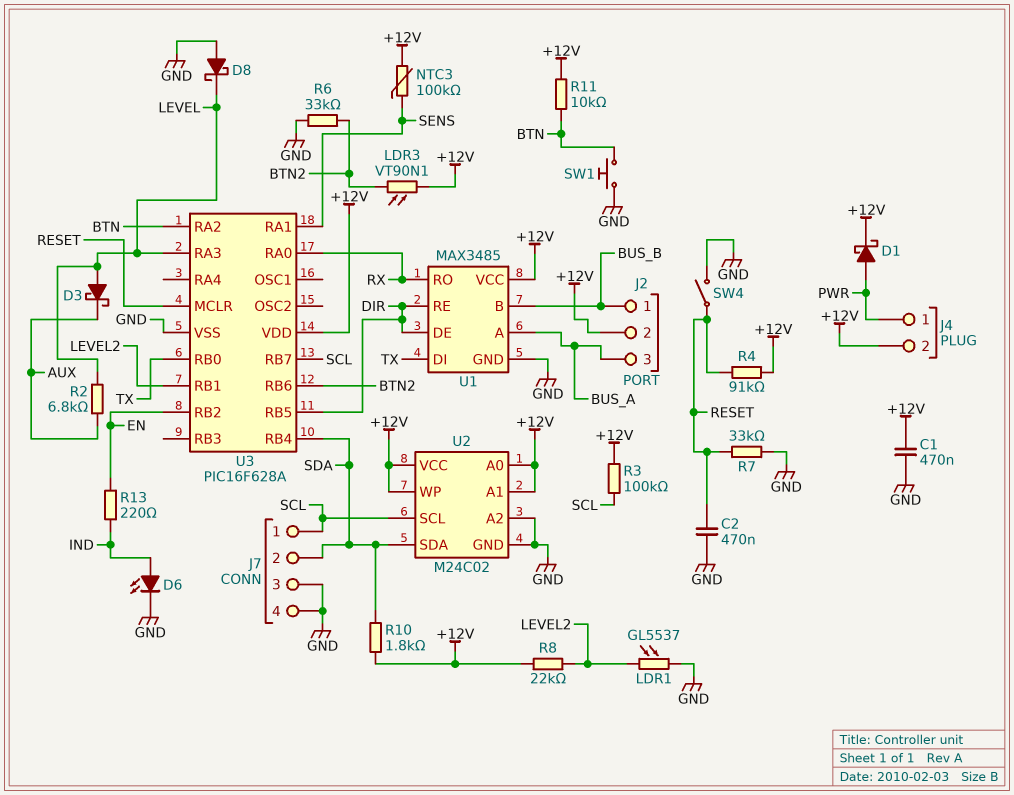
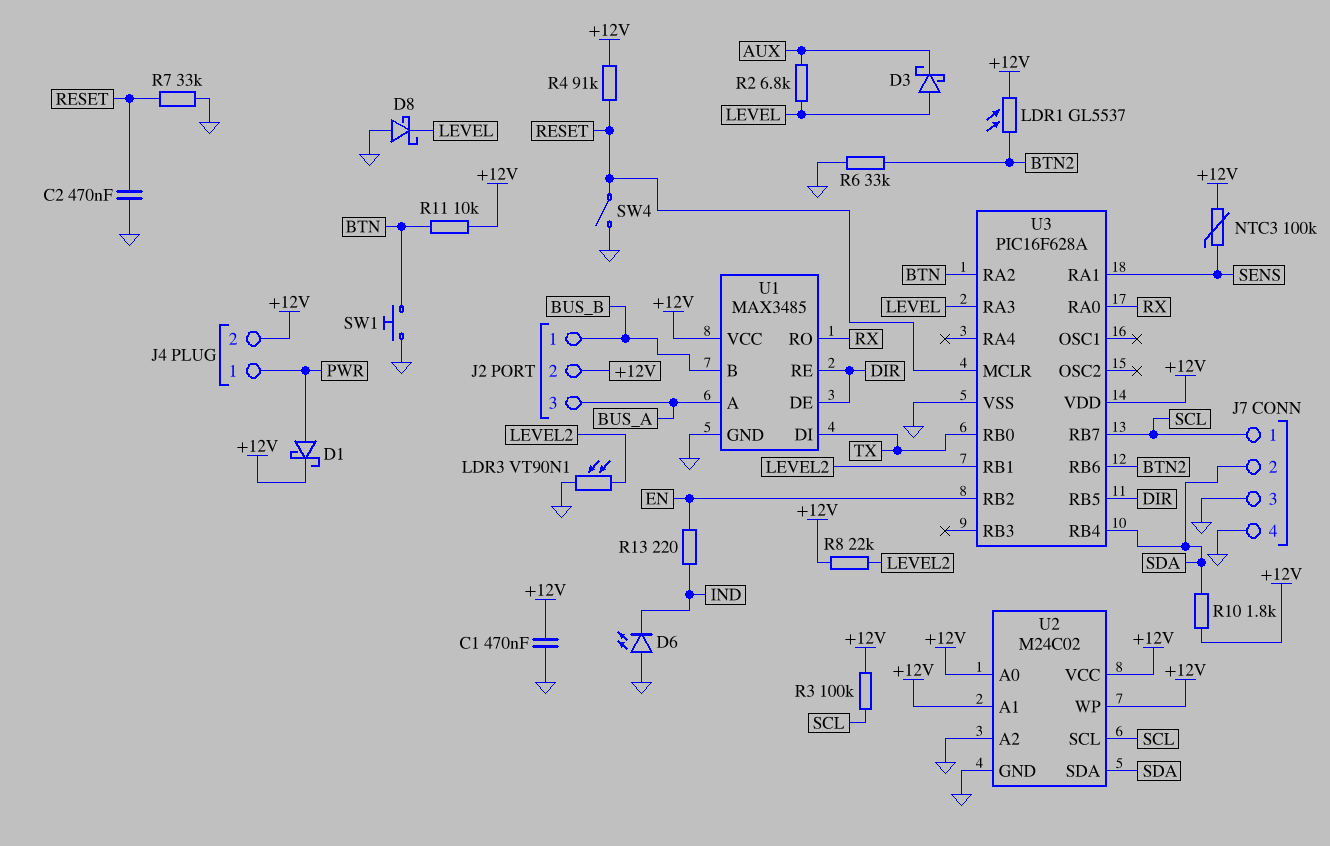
D6: LED (A IND, K GND) -> LED (A GND, K IND)
LDR1: GL5537 (GND, LEVEL2) -> GL5537 (+12V, BTN2)
LDR3: VT90N1 (+12V, BTN2) -> VT90N1 (GND, LEVEL2)

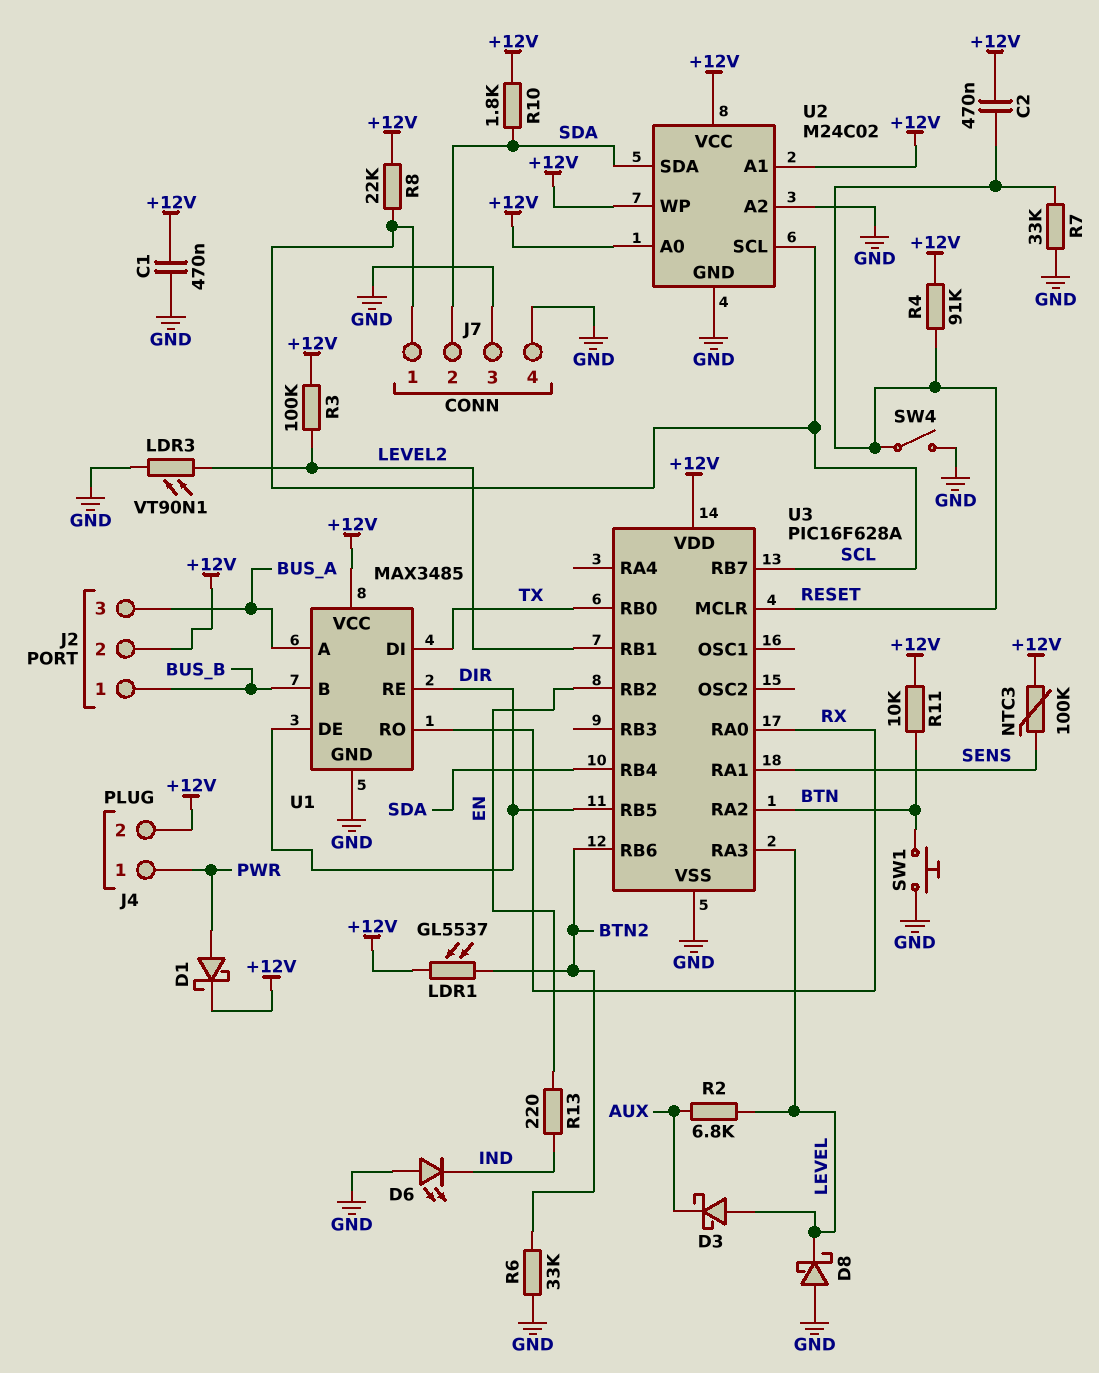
C2: 470nF (GND, RESET) -> 470nF (+12V, RESET)
R3: 100k (+12V, SCL) -> 100k (+12V, LEVEL2)
R8: 22k (+12V, LEVEL2) -> 22k (+12V, SCL)

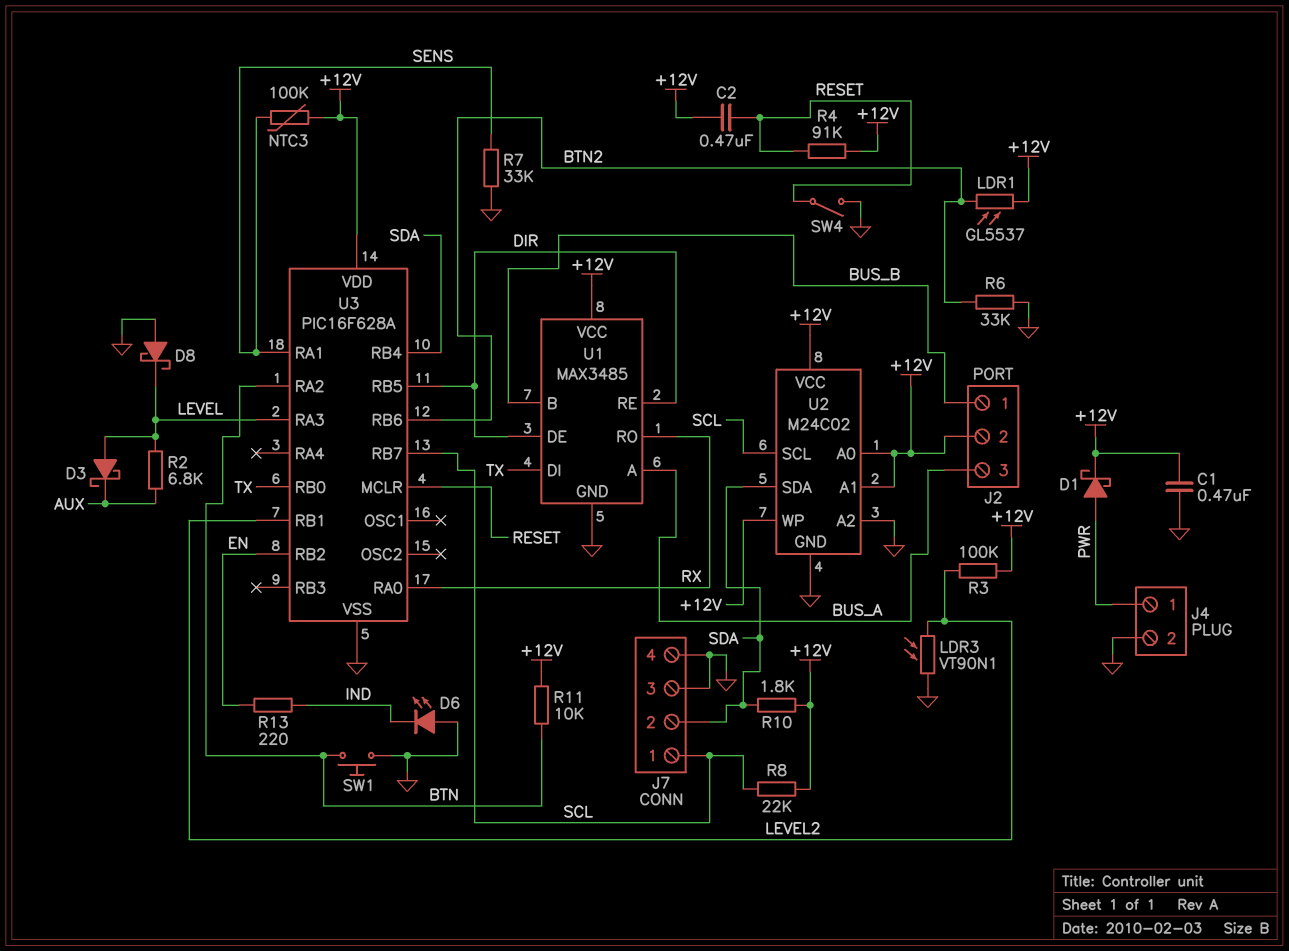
J4 pin 2: +12V -> GND
R7: 33k (GND, RESET) -> 33k (GND, SENS)

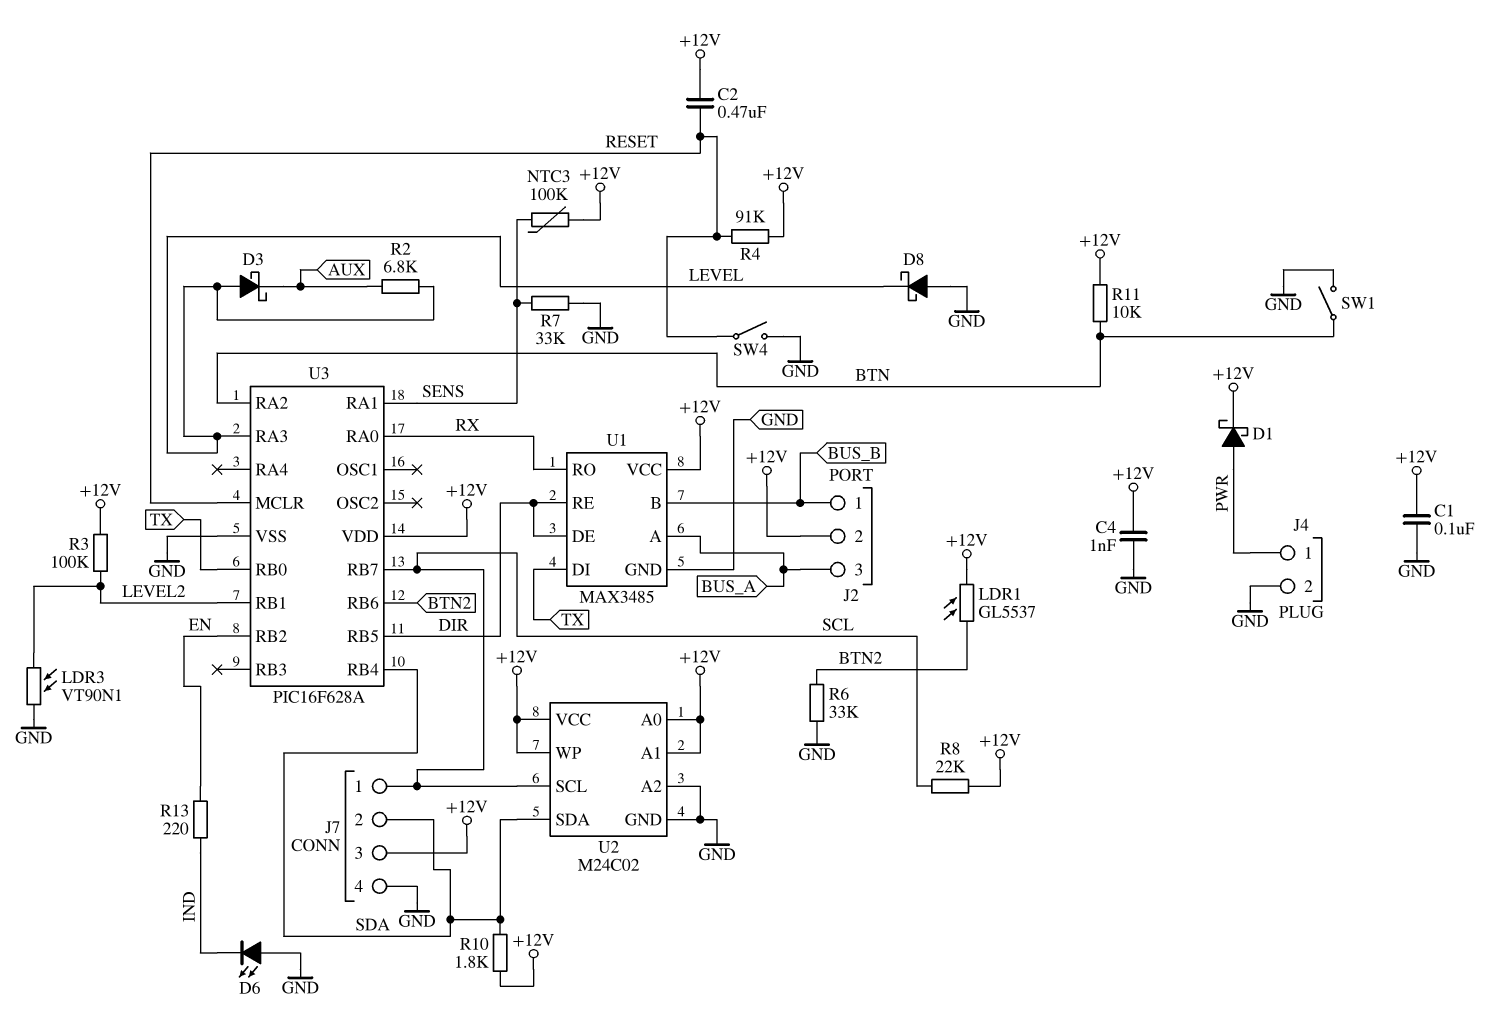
C1: 470nF (+12V, GND) -> 100nF (+12V, GND)
C4: none -> 1nF (+12V, GND)
J7 pin 3: GND -> +12V
SW1: button (BTN, GND) -> switch (BTN, GND)

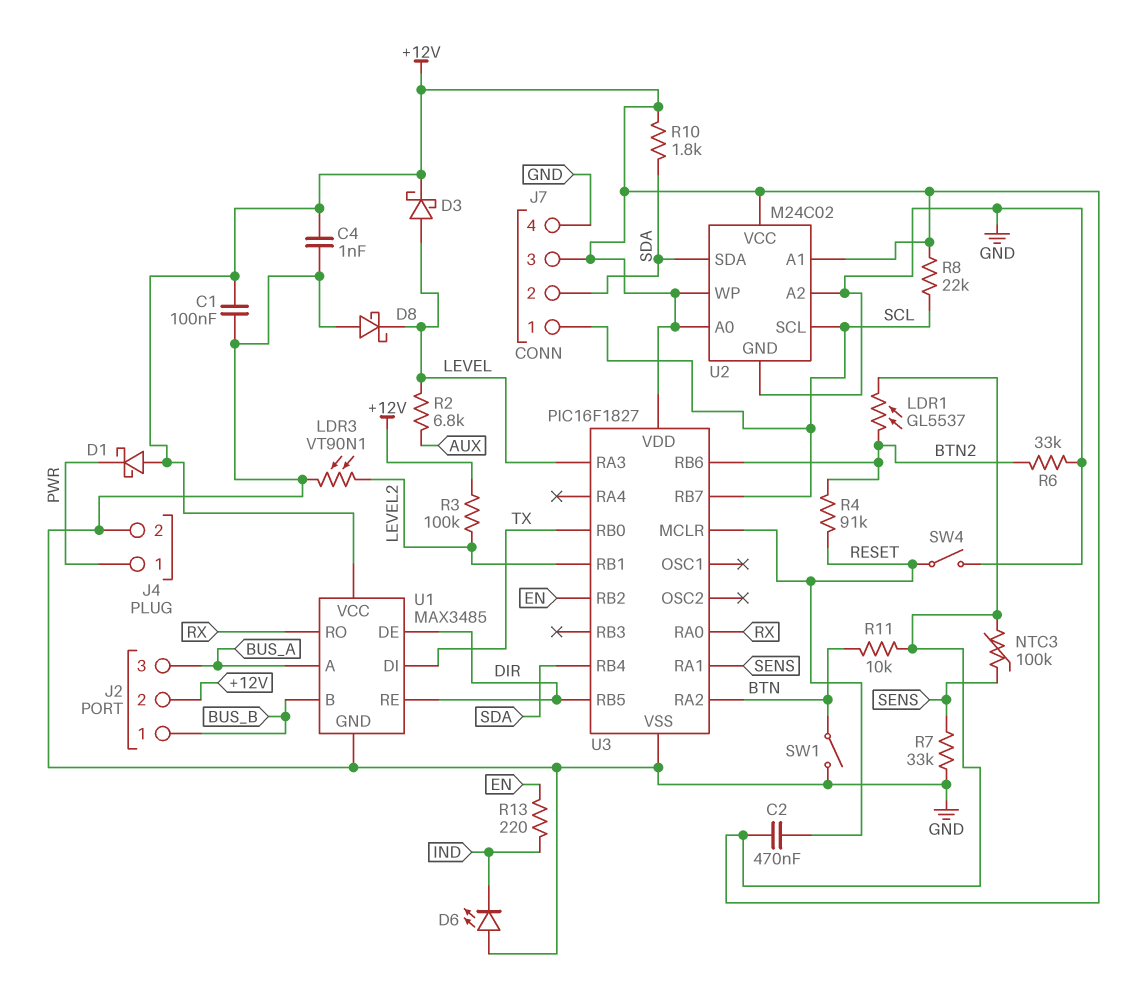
D1: schottky (A PWR, K +12V) -> schottky (A +12V, K PWR)
D3: schottky (A LEVEL, K AUX) -> schottky (A LEVEL, K +12V)
R4: 91k (+12V, RESET) -> 91k (BTN2, RESET)
U3: PIC16F628A -> PIC16F1827

